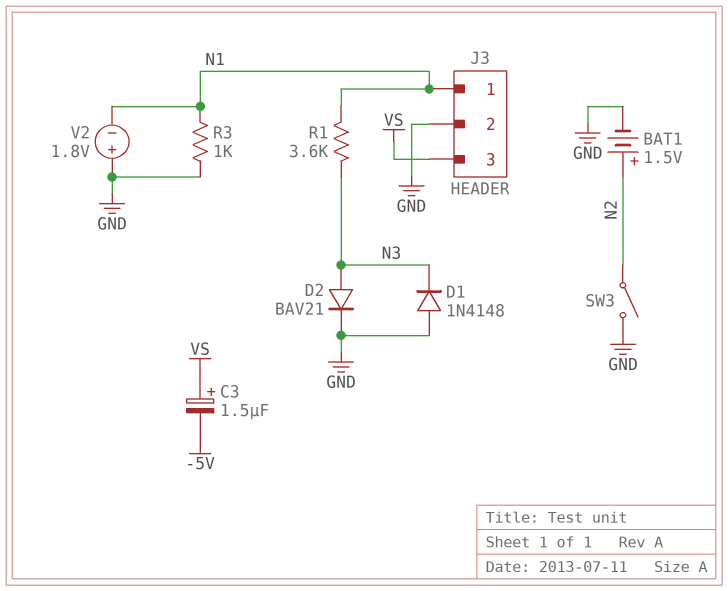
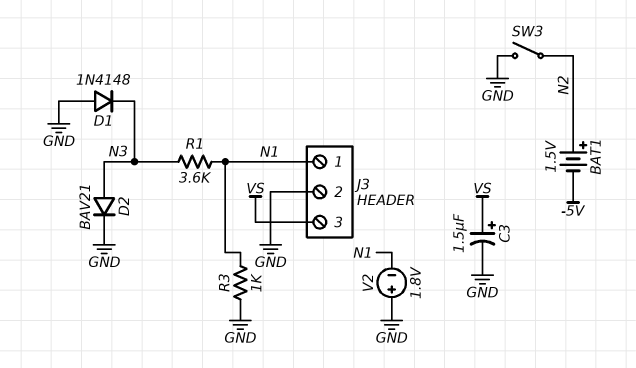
BAT1: 1.5V (plus N2, minus GND) -> 1.5V (plus N2, minus -5V)
C3: 1.5uF (plus VS, minus -5V) -> 1.5uF (plus VS, minus GND)

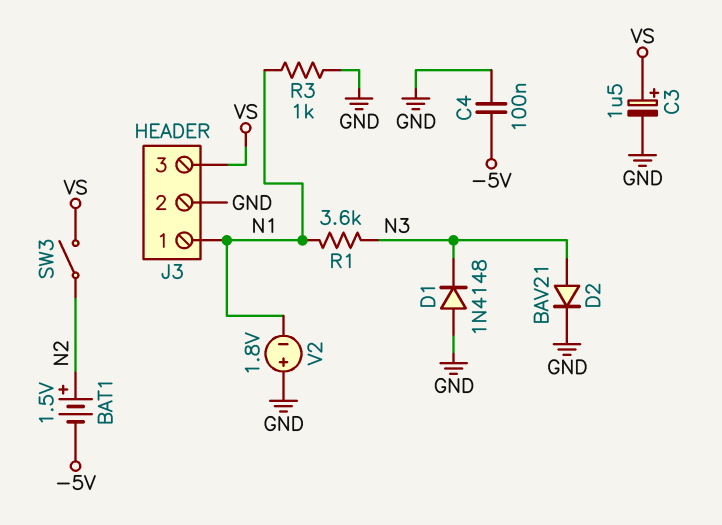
C4: none -> 100nF (-5V, GND)
SW3: switch (GND, N2) -> switch (N2, VS)

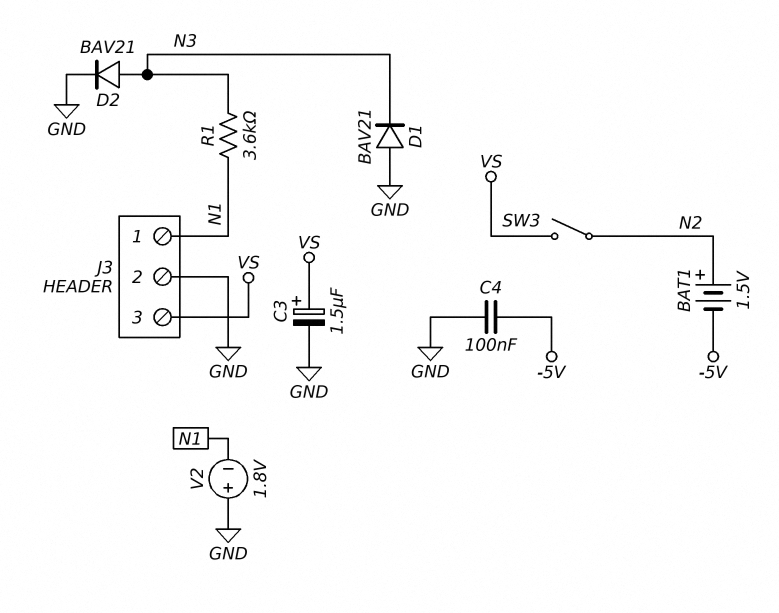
D1: diode 1N4148 (A GND, K N3) -> diode BAV21 (A GND, K N3)
R3: 1k (GND, N1) -> none

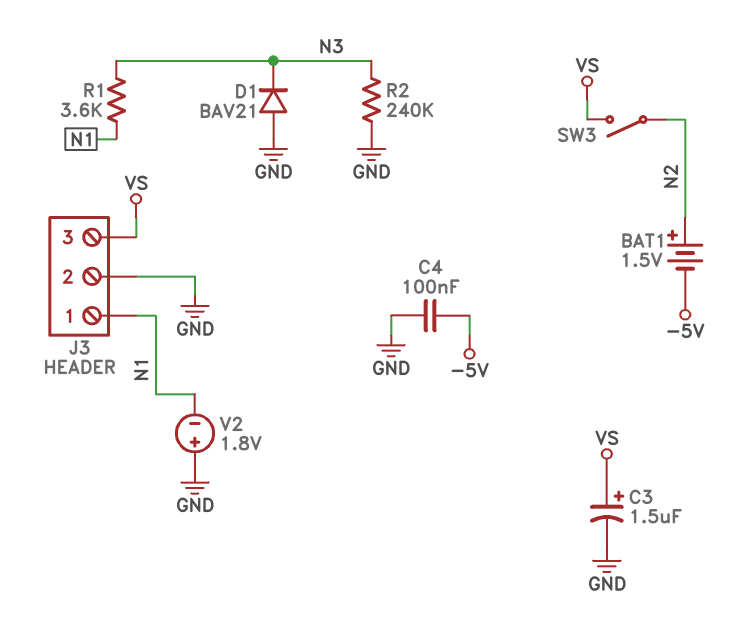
D2: diode BAV21 (A N3, K GND) -> none
R2: none -> 240k (GND, N3)

